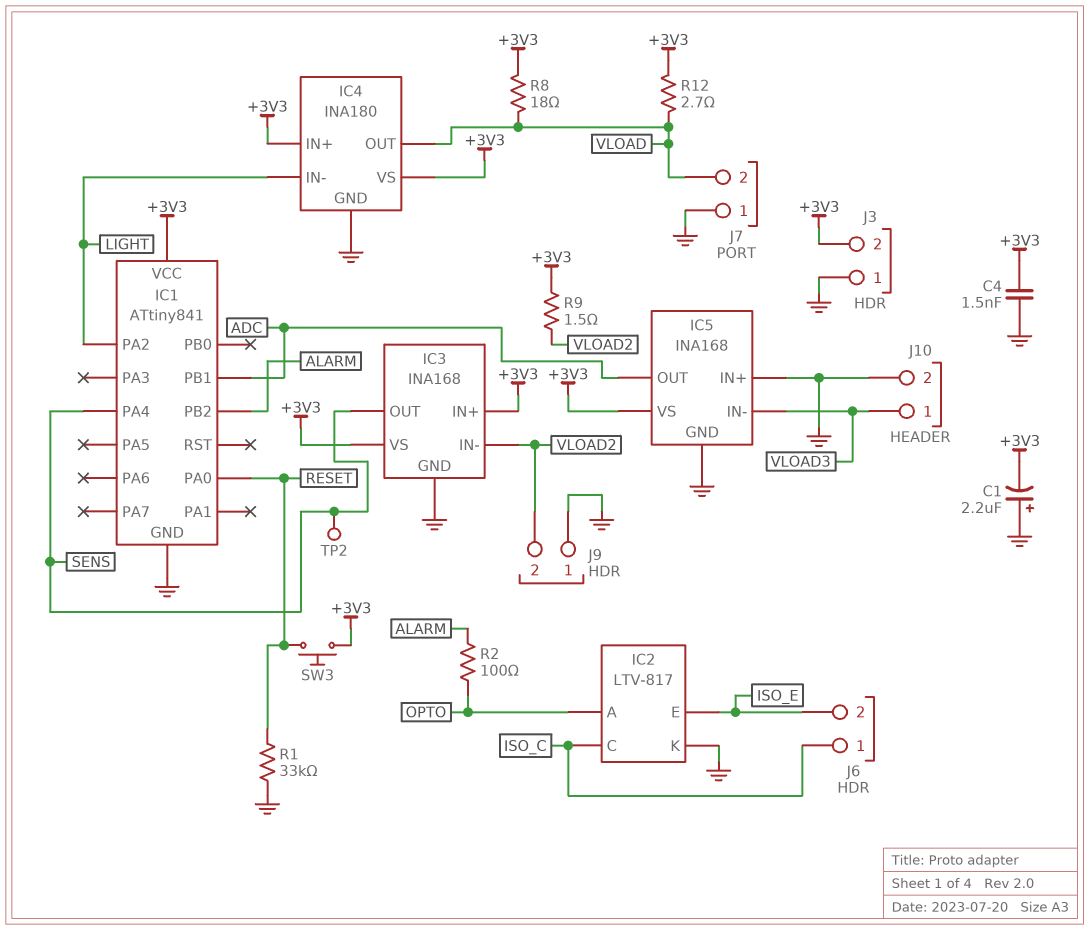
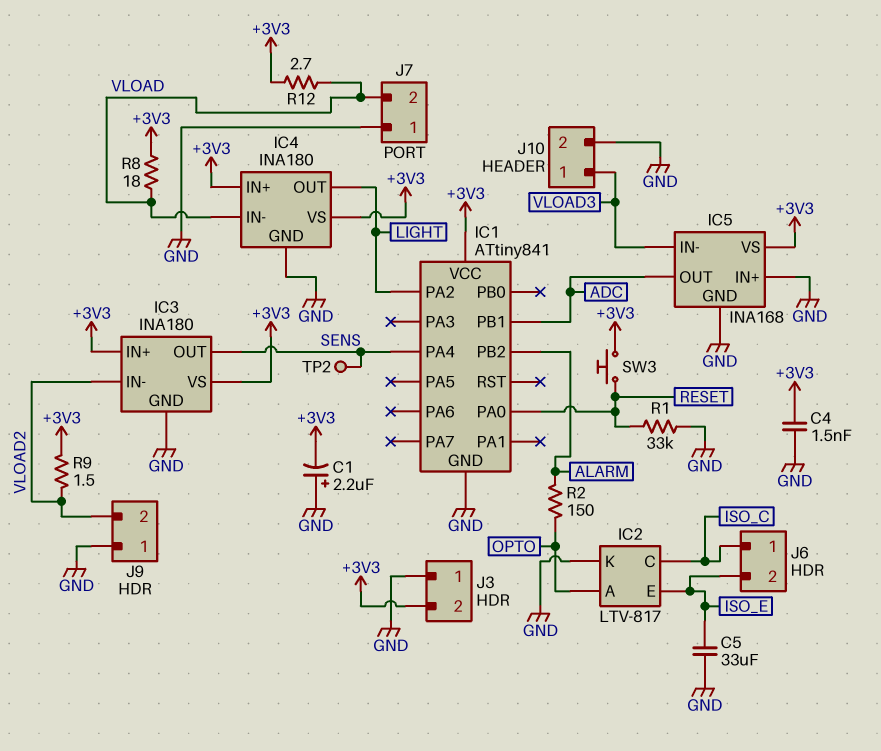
C5: none -> 33uF (GND, ISO_E)
IC3: INA168 -> INA180
IC4 pin IN-: LIGHT -> VLOAD
IC4 pin OUT: VLOAD -> LIGHT
R2: 100 (ALARM, OPTO) -> 150 (ALARM, OPTO)

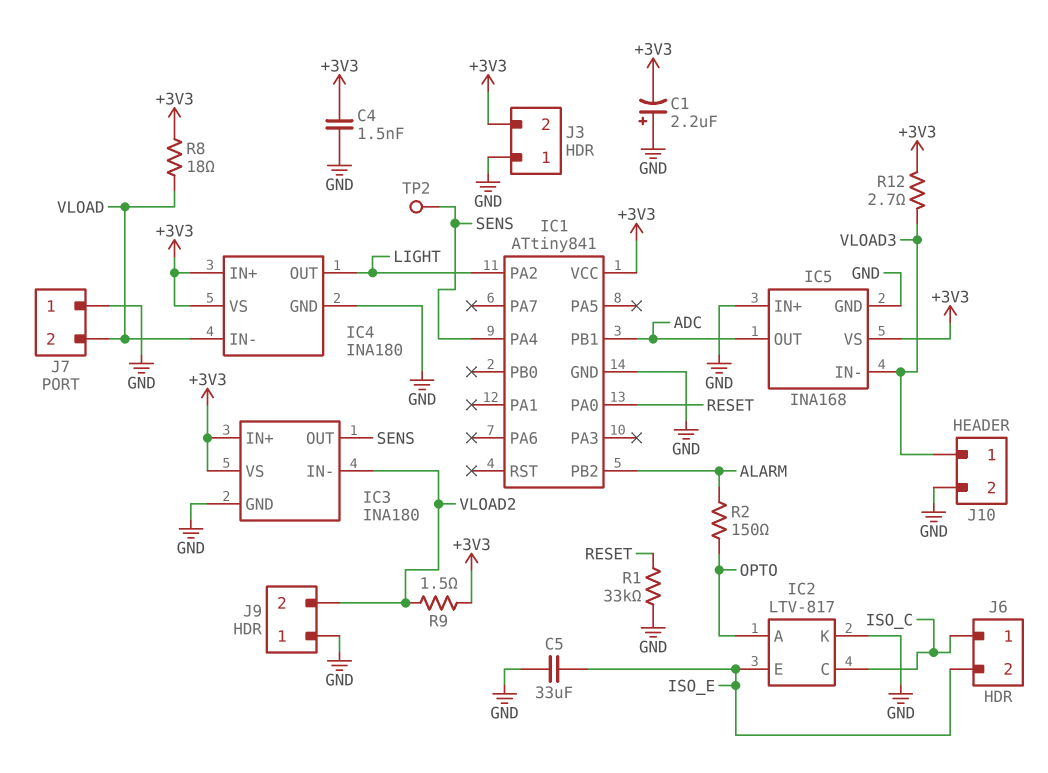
R12: 2.7 (+3V3, VLOAD) -> 2.7 (+3V3, VLOAD3)
SW3: button (+3V3, RESET) -> none

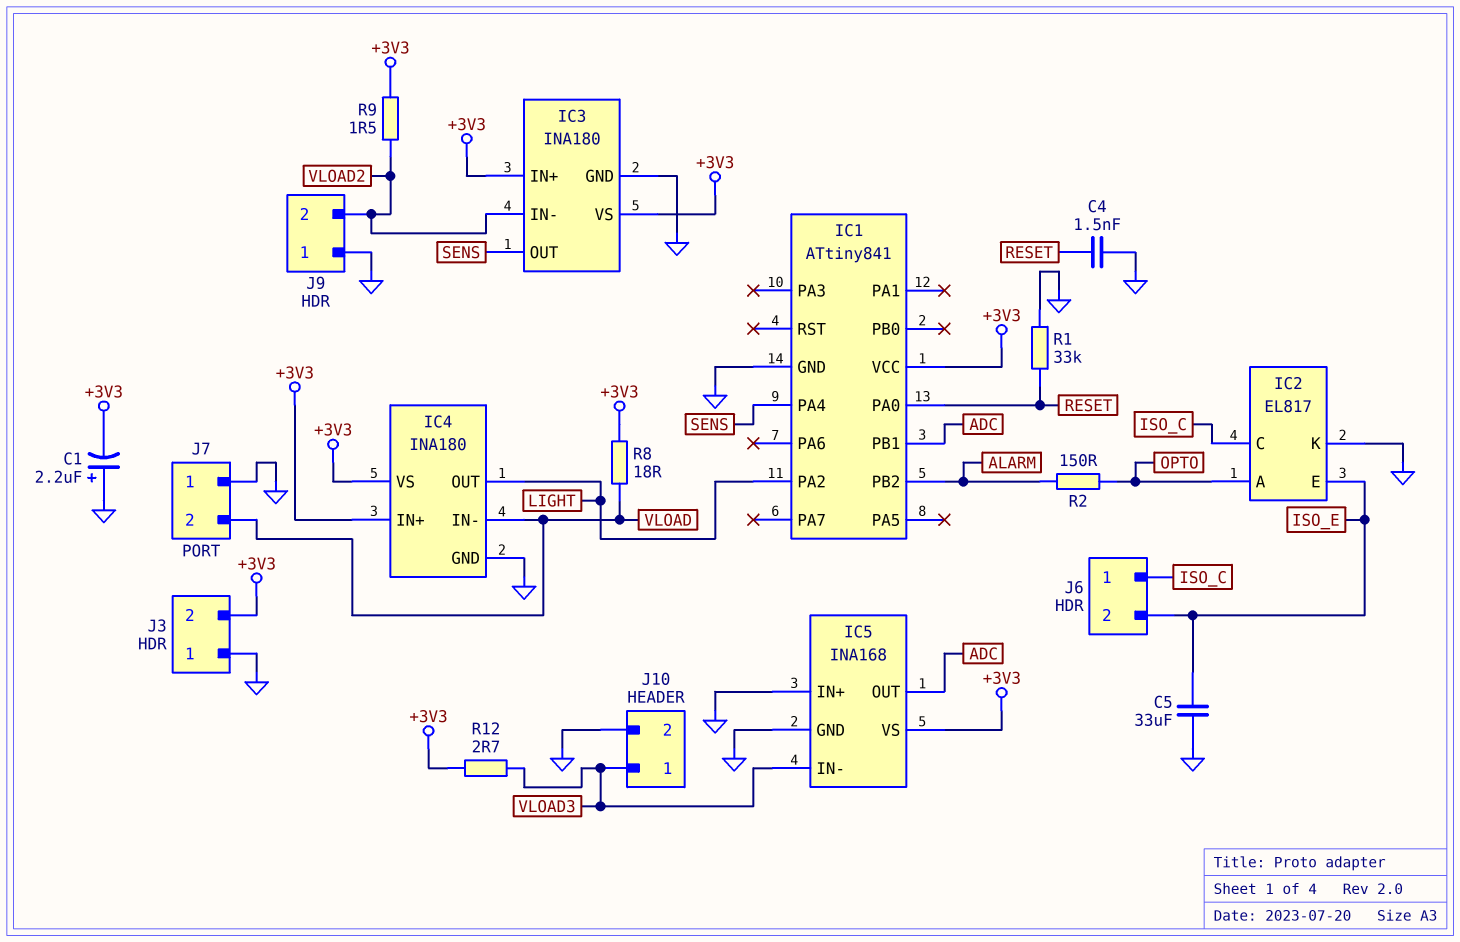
C4: 1.5nF (+3V3, GND) -> 1.5nF (GND, RESET)
IC2: LTV-817 -> EL817
TP2: test point (SENS) -> none

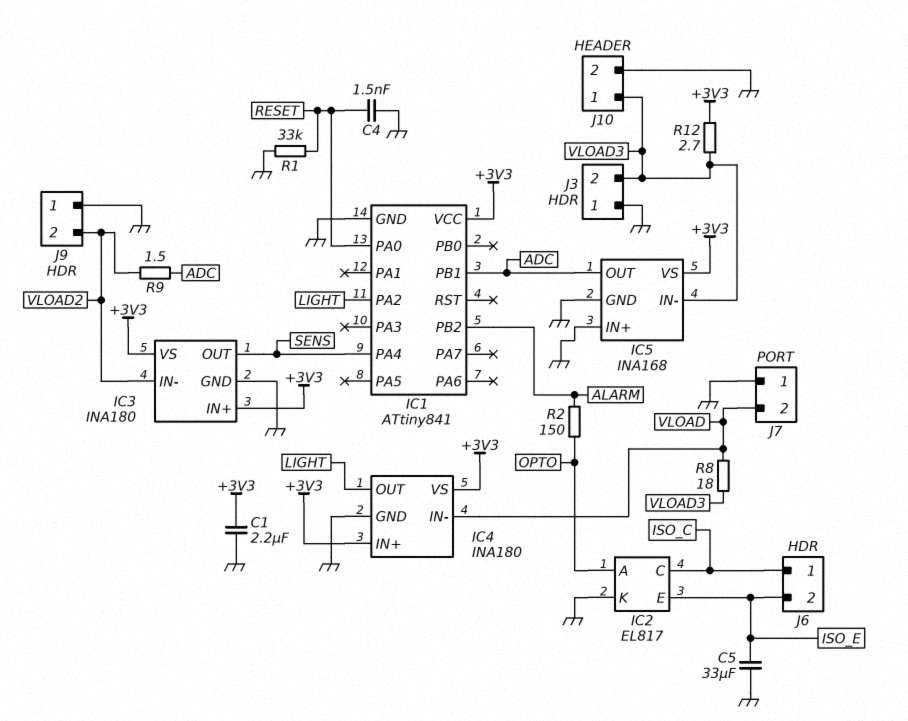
C1: 2.2uF (plus GND, minus +3V3) -> 2.2uF (+3V3, GND)
J3 pin 2: +3V3 -> VLOAD3
R8: 18 (+3V3, VLOAD) -> 18 (VLOAD, VLOAD3)
R9: 1.5 (+3V3, VLOAD2) -> 1.5 (ADC, VLOAD2)

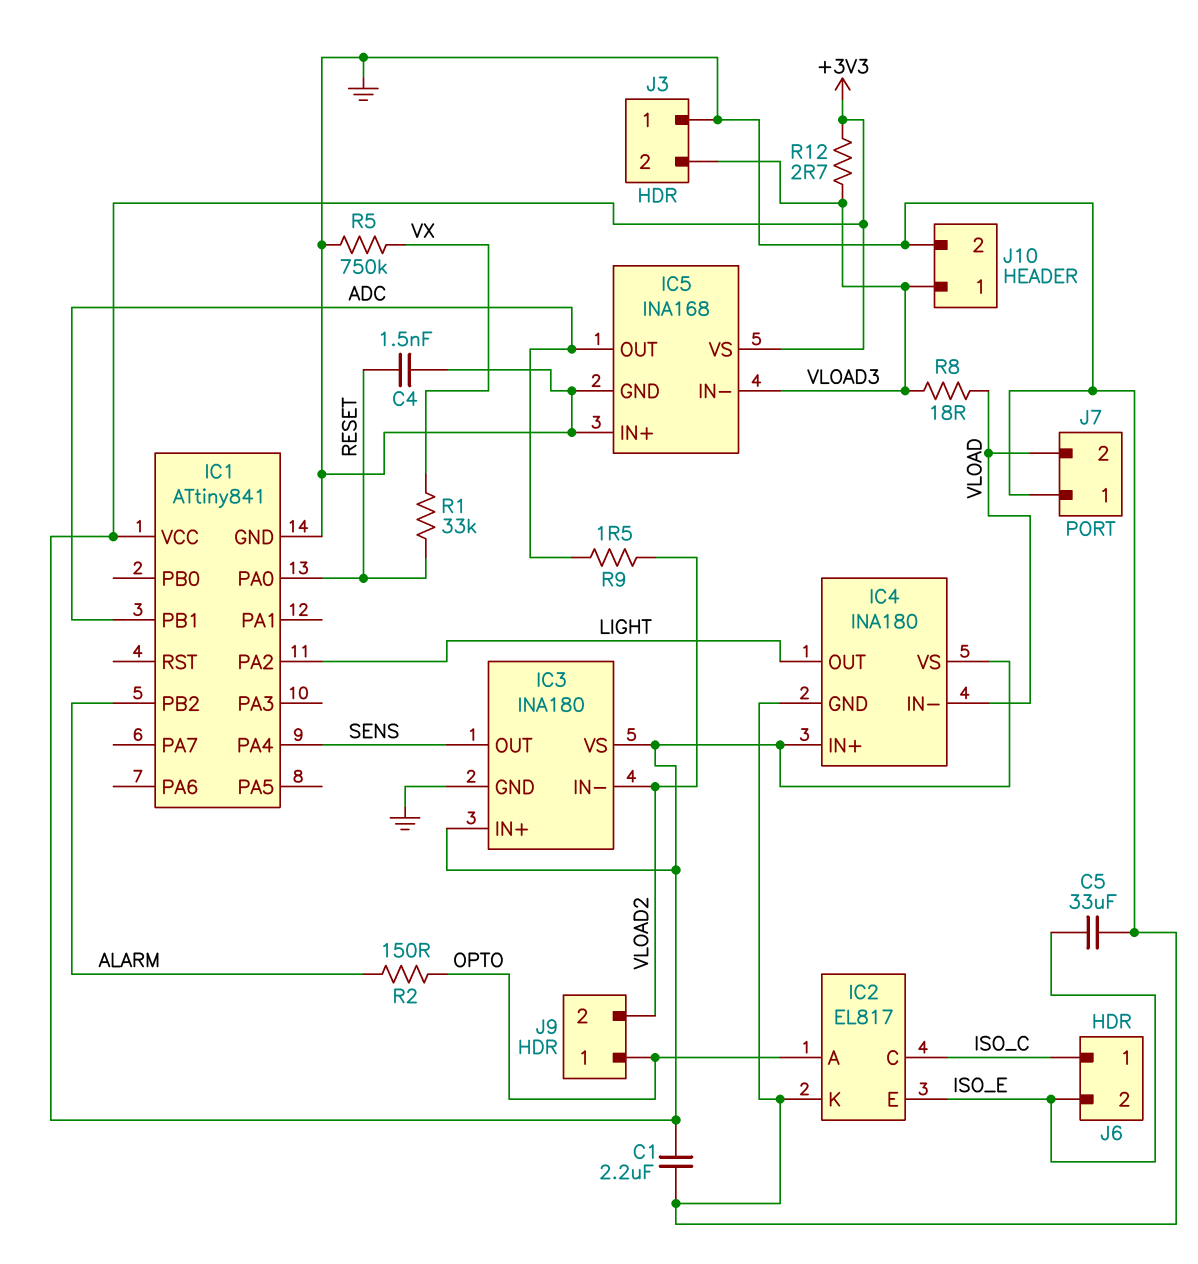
J9 pin 1: GND -> OPTO
R1: 33k (GND, RESET) -> 33k (RESET, VX)
R5: none -> 750k (GND, VX)

